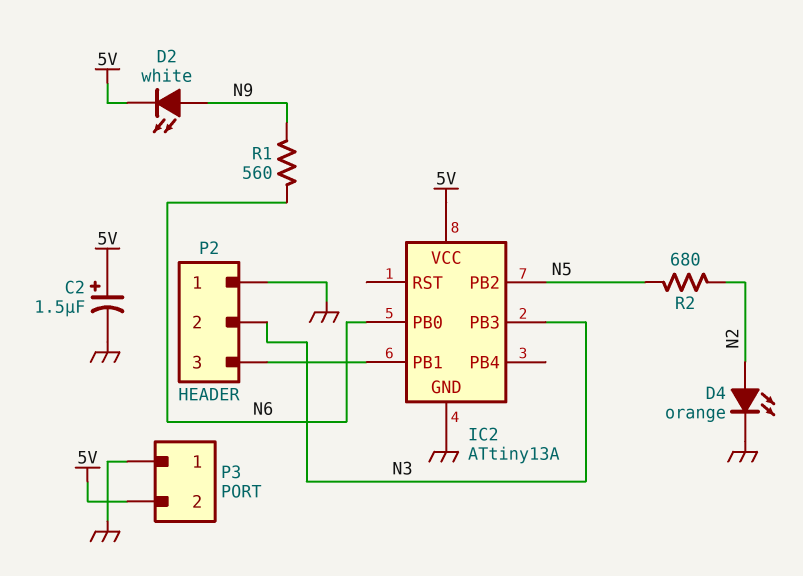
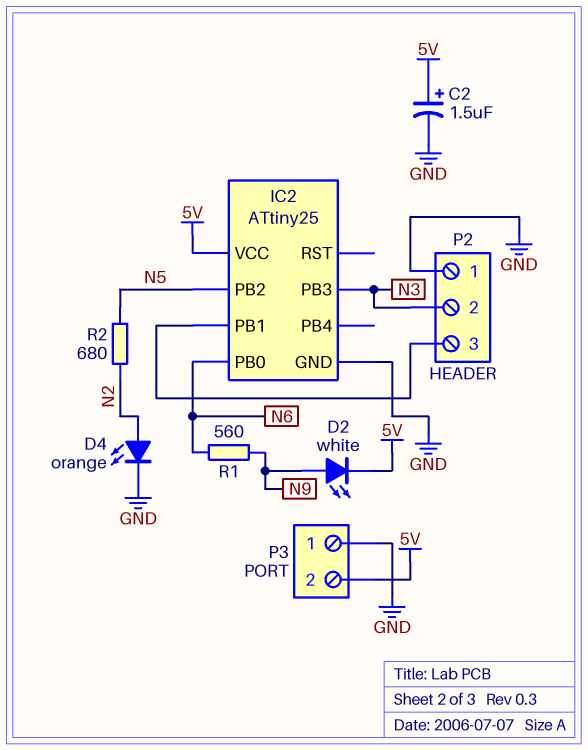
IC2: ATtiny13A -> ATtiny25

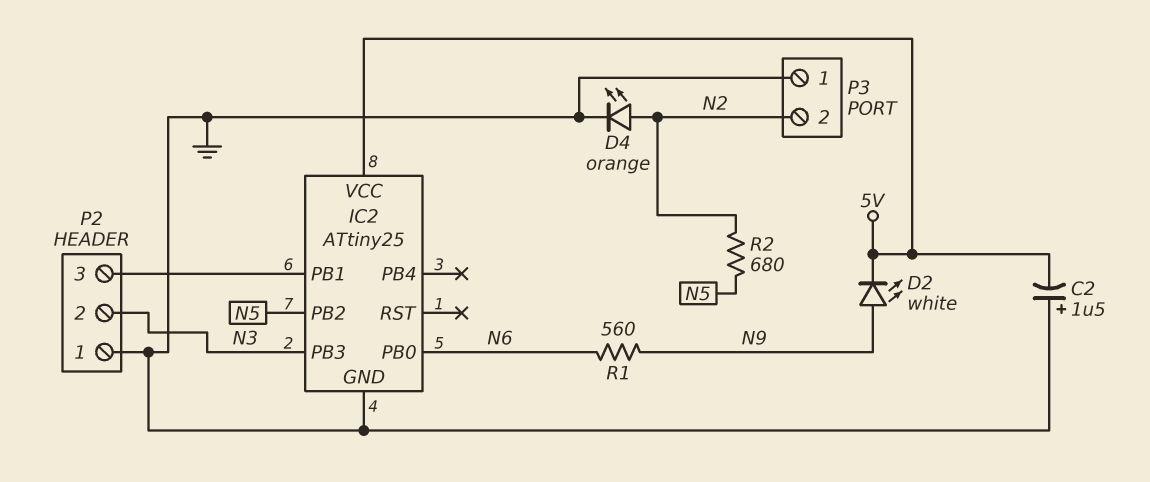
C2: 1.5uF (plus 5V, minus GND) -> 1.5uF (plus GND, minus 5V)
P3 pin 2: 5V -> N2

